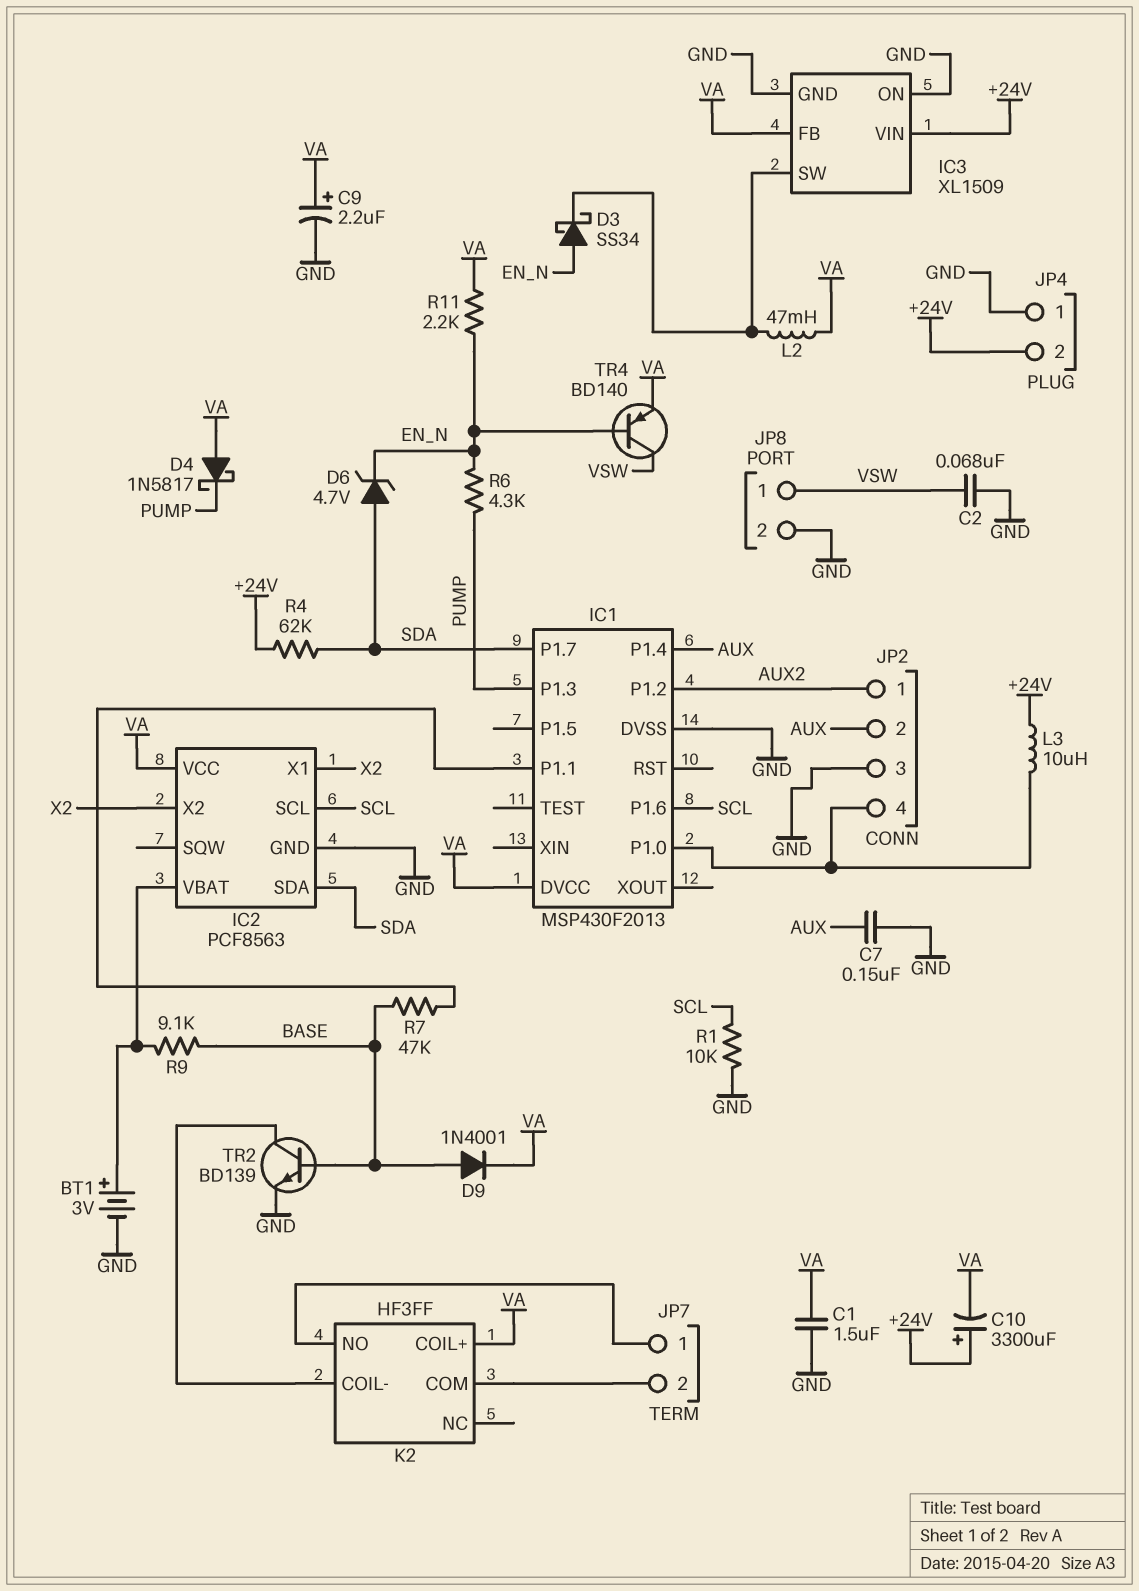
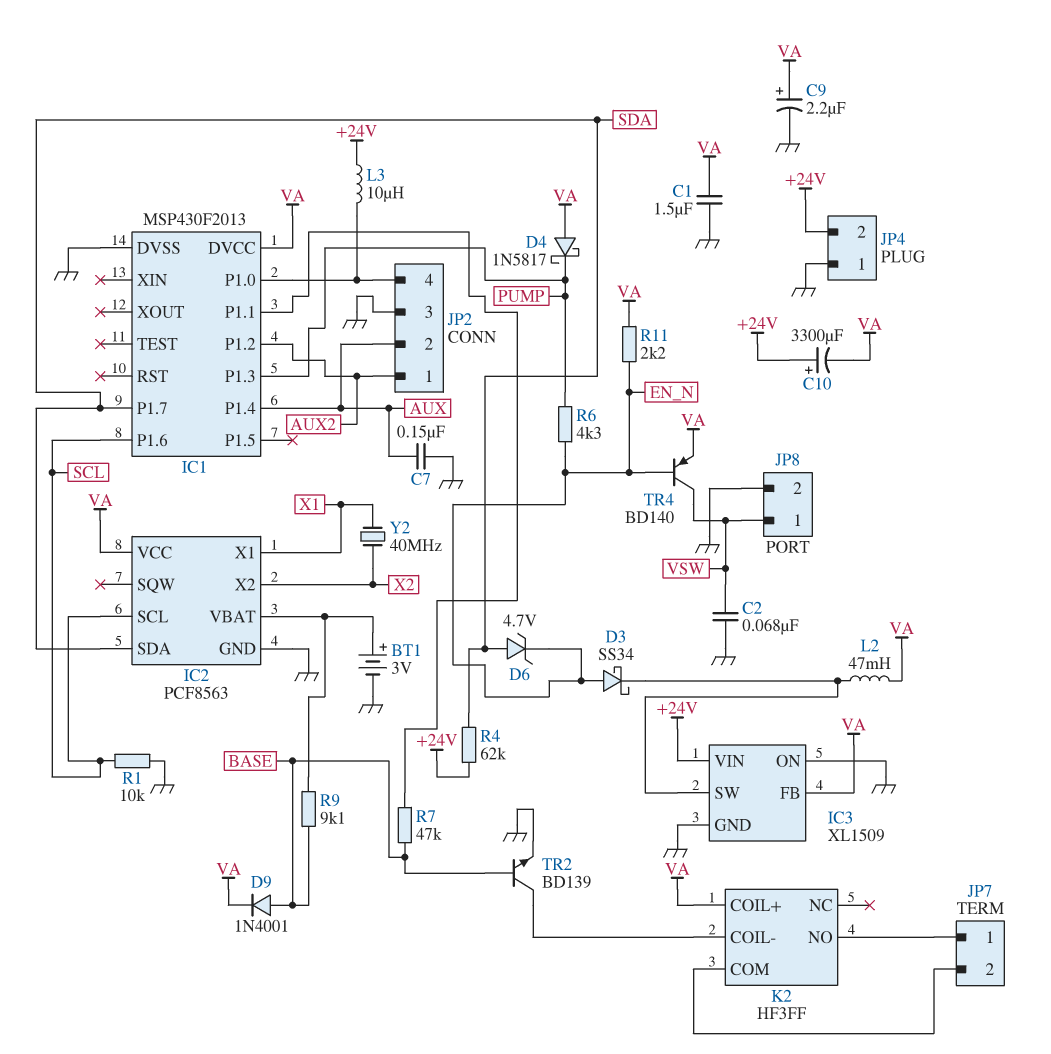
IC2 pin X1: X2 -> X1
Y2: none -> 40MHz (X1, X2)

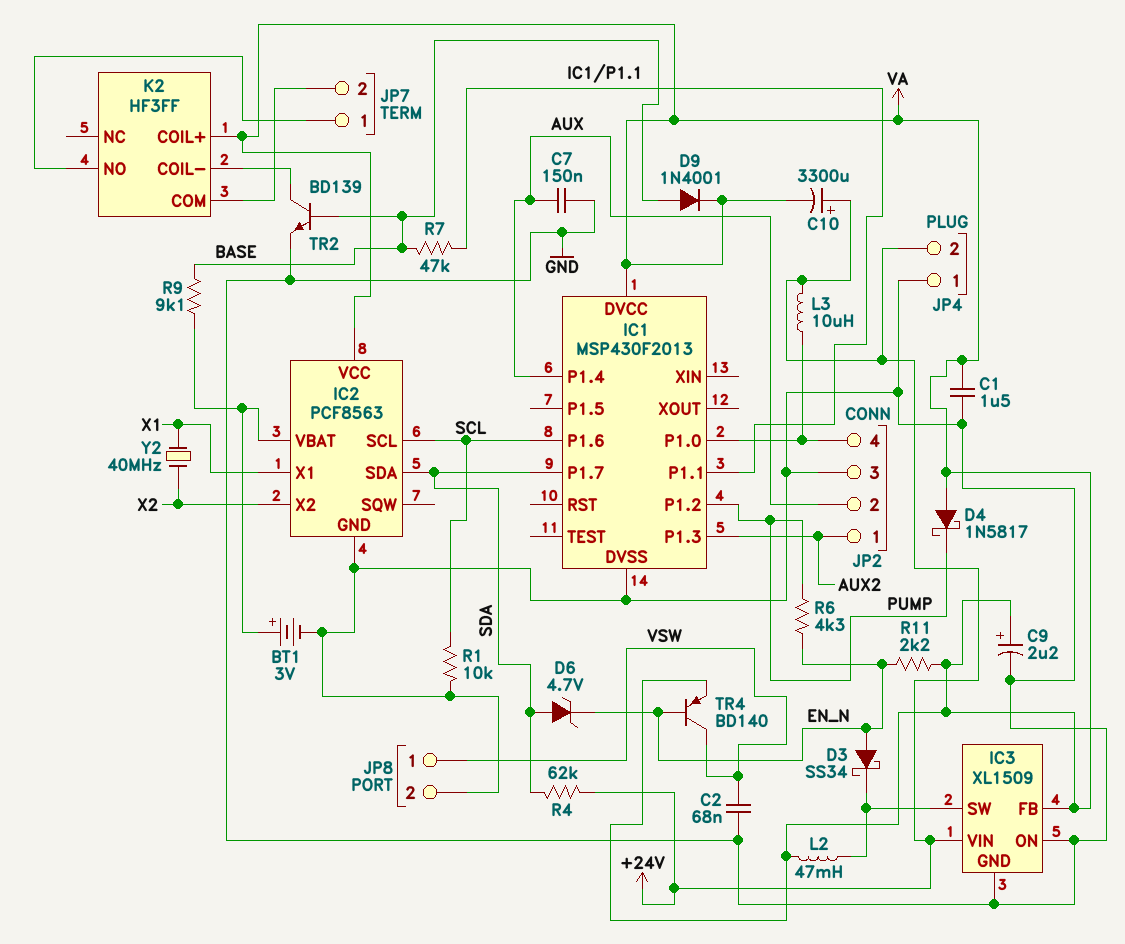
IC1 pin P1.2: AUX2 -> PUMP
IC1 pin P1.3: PUMP -> AUX2

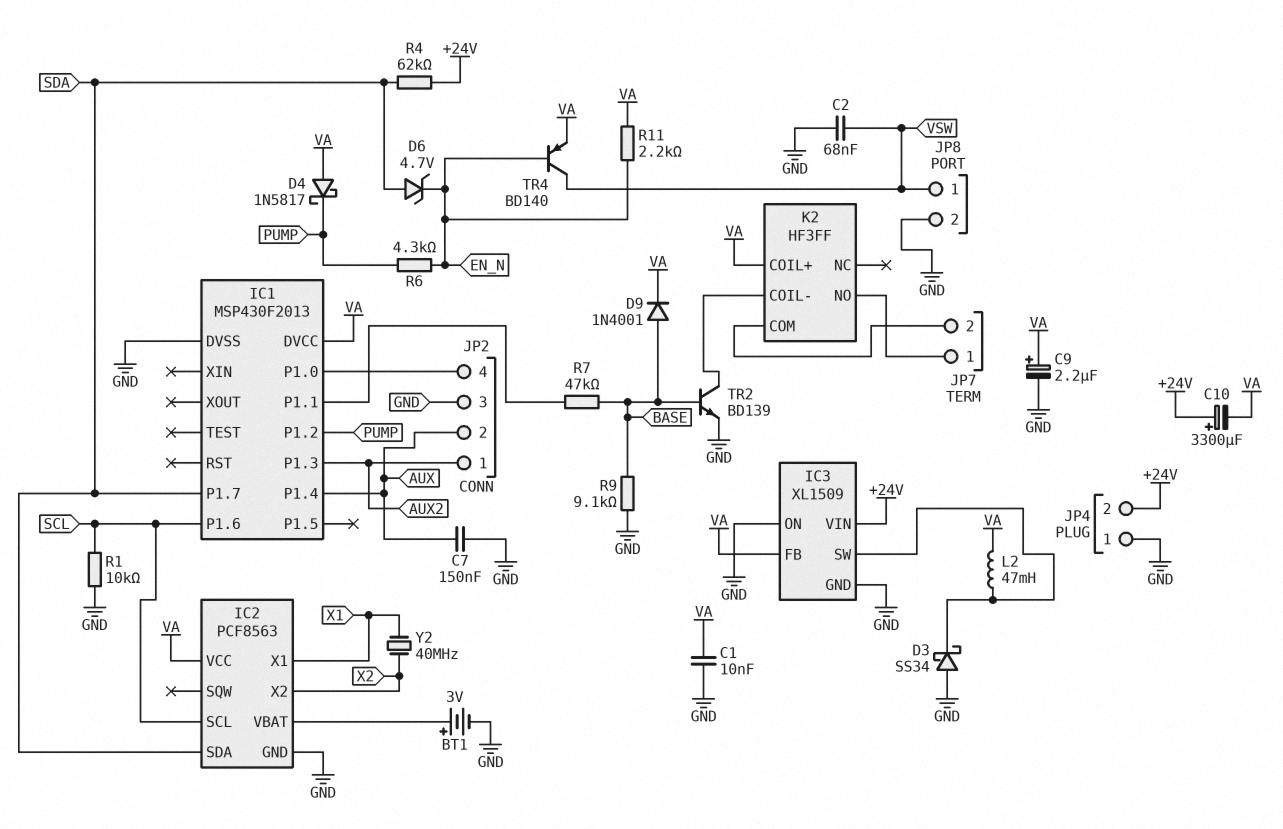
C1: 1.5uF (GND, VA) -> 10nF (GND, VA)
D3: schottky SS34 (A EN_N, K IC3/SW) -> schottky SS34 (A GND, K IC3/SW)
L3: 10uH (+24V, IC1/P1.0) -> none
R9: 9.1k (BASE, IC2/VBAT) -> 9.1k (BASE, GND)

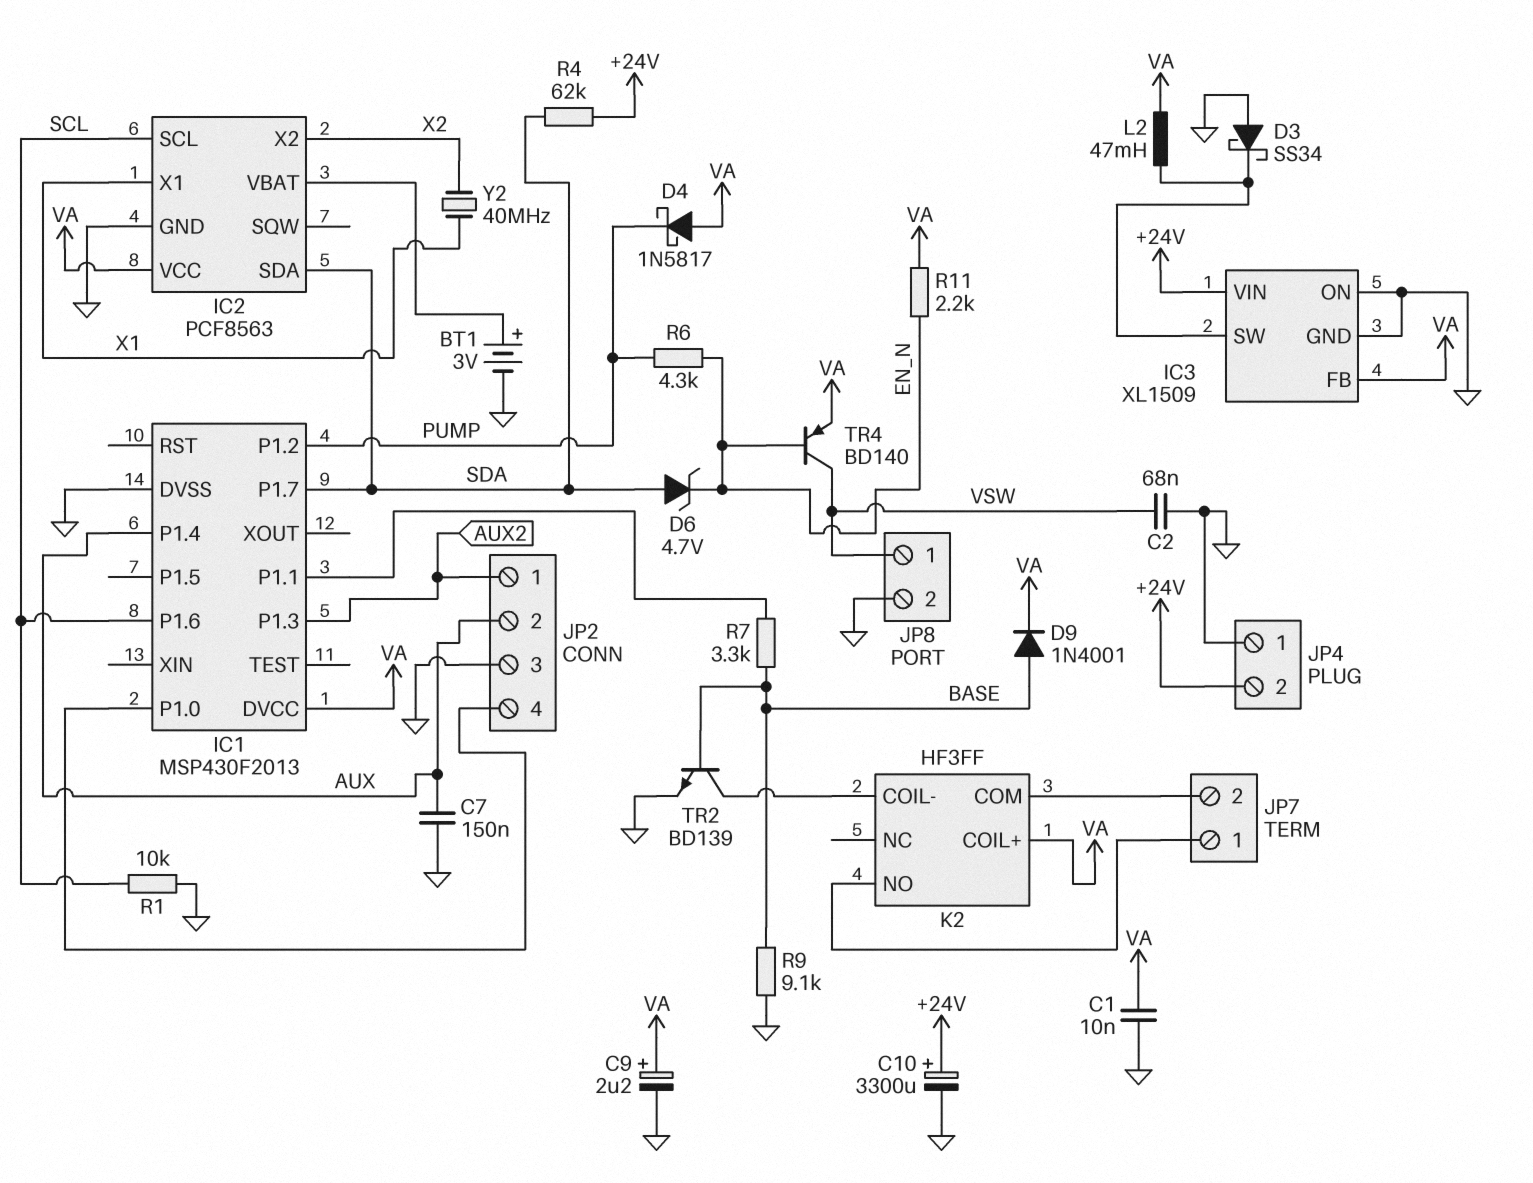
C10: 3300uF (plus +24V, minus VA) -> 3300uF (plus +24V, minus GND)
R7: 47k (BASE, IC1/P1.1) -> 3.3k (BASE, IC1/P1.1)

